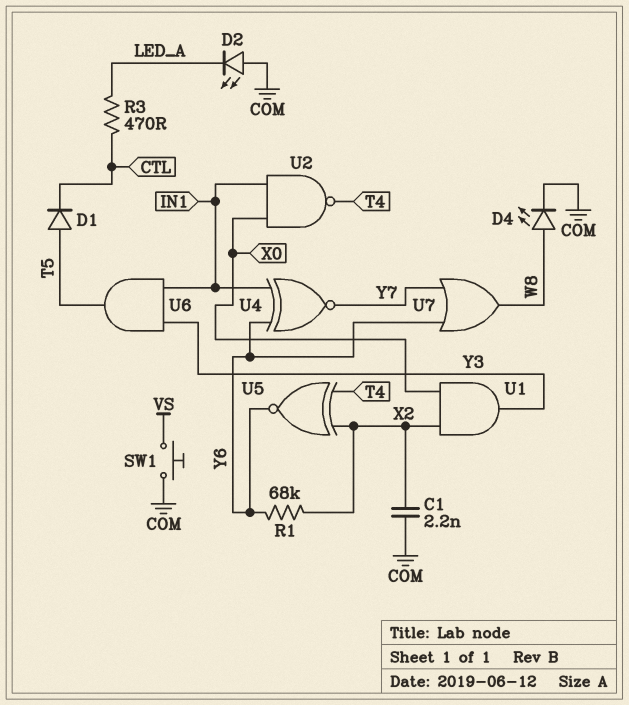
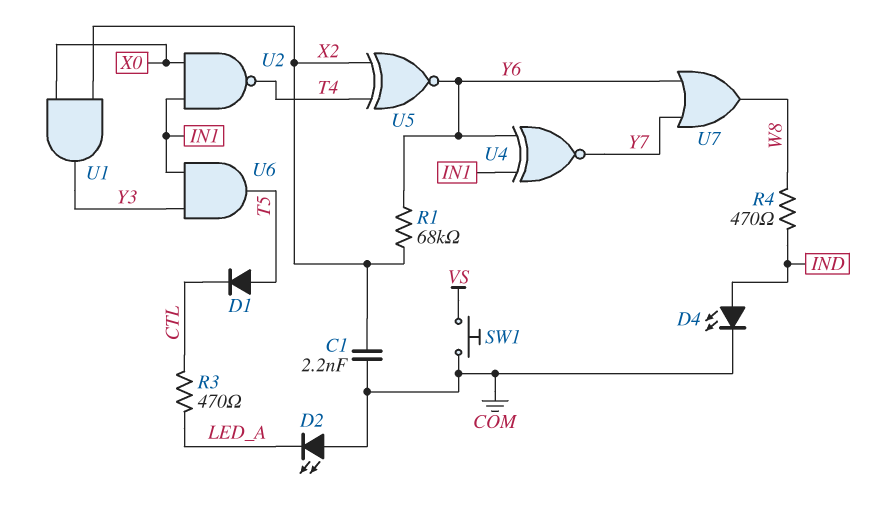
D4: LED (A W8, K COM) -> LED (A IND, K COM)
R4: none -> 470 (IND, W8)

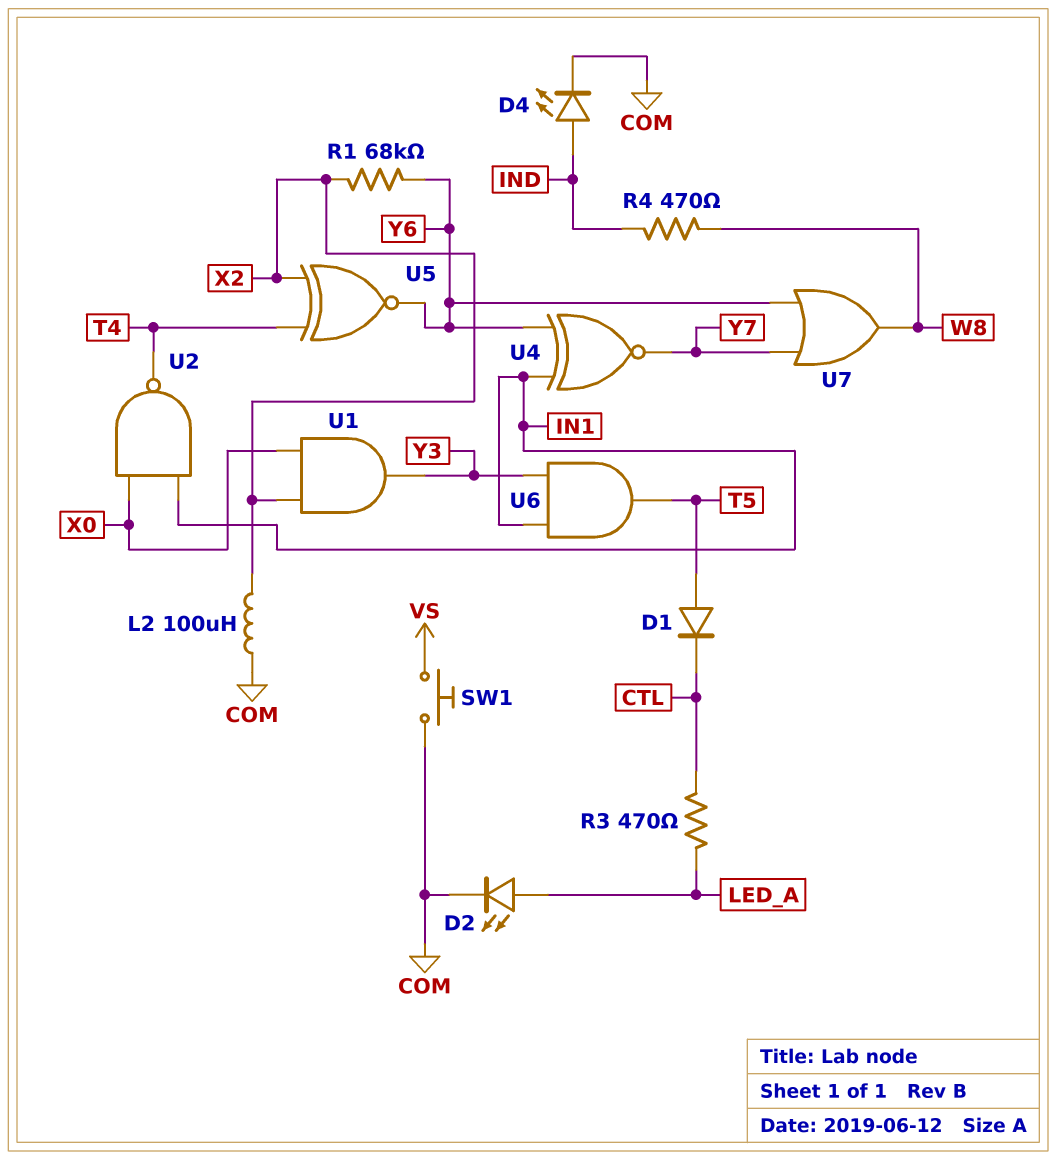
C1: 2.2nF (COM, X2) -> none
D2: LED (A COM, K LED_A) -> LED (A LED_A, K COM)
L2: none -> 100uH (COM, X2)

